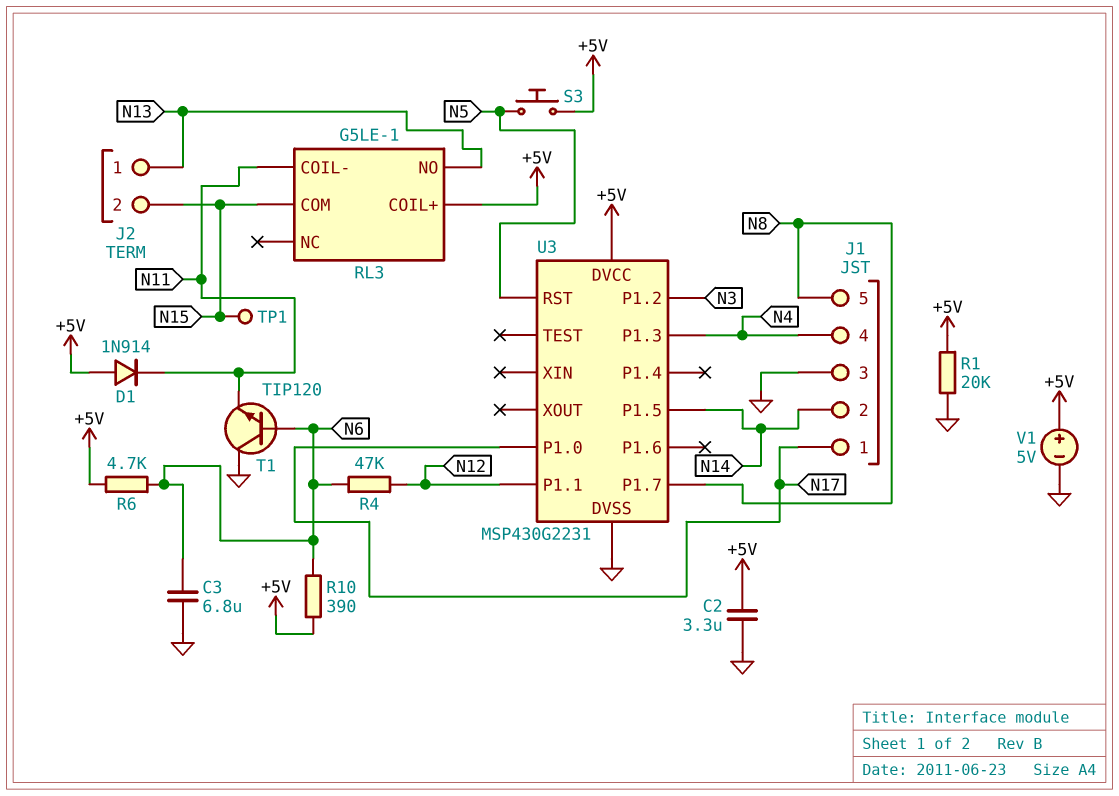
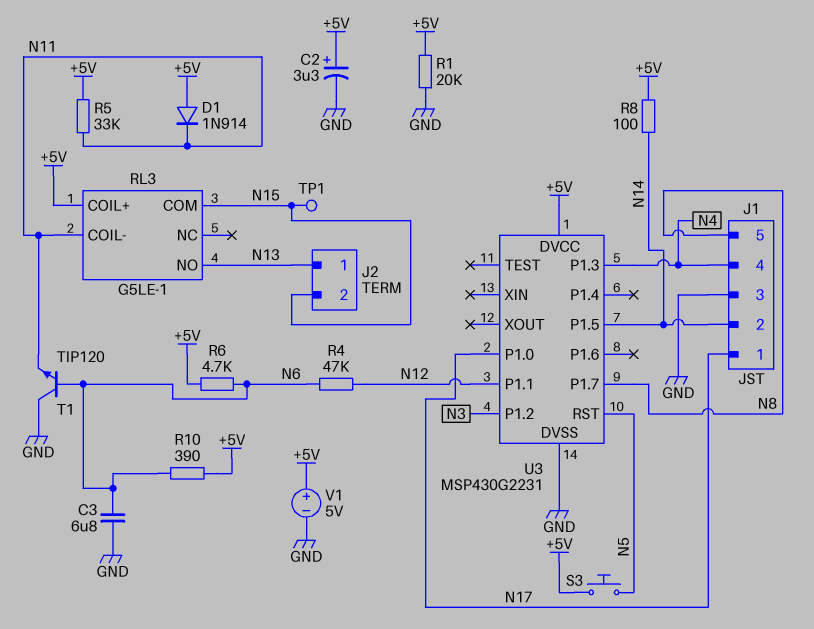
C2: 3.3uF (+5V, GND) -> 3.3uF (plus +5V, minus GND)
R5: none -> 33k (+5V, N11)
R8: none -> 100 (+5V, N14)

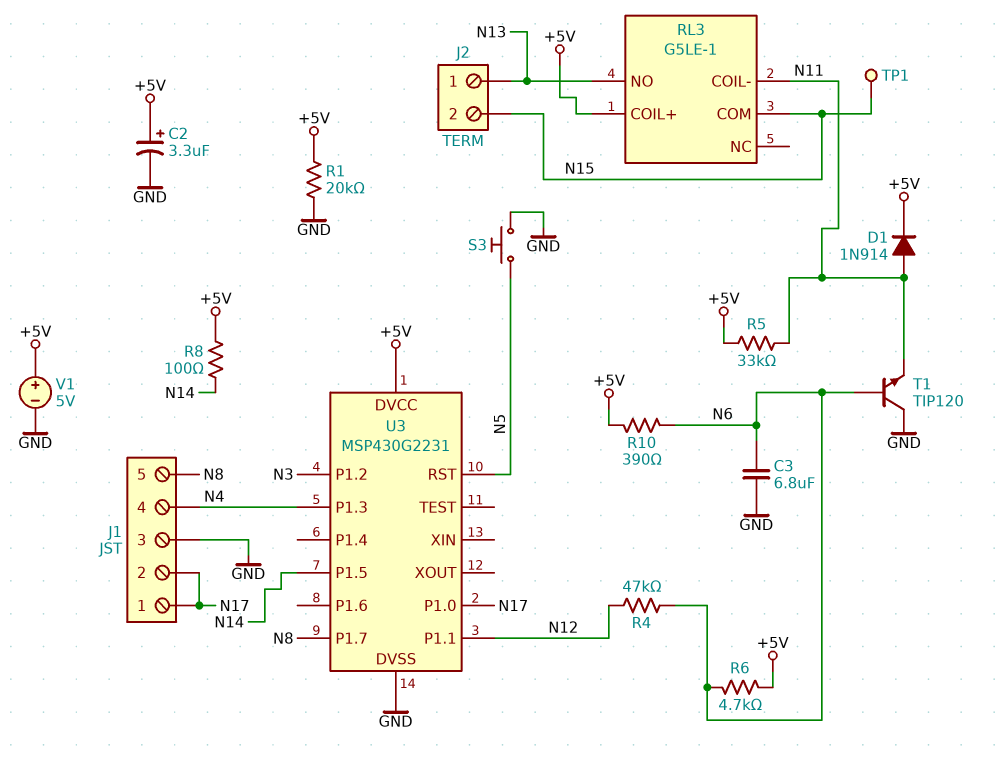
D1: diode 1N914 (A +5V, K N11) -> diode 1N914 (A N11, K +5V)
J1 pin 2: N14 -> N17
S3: button (+5V, N5) -> button (GND, N5)

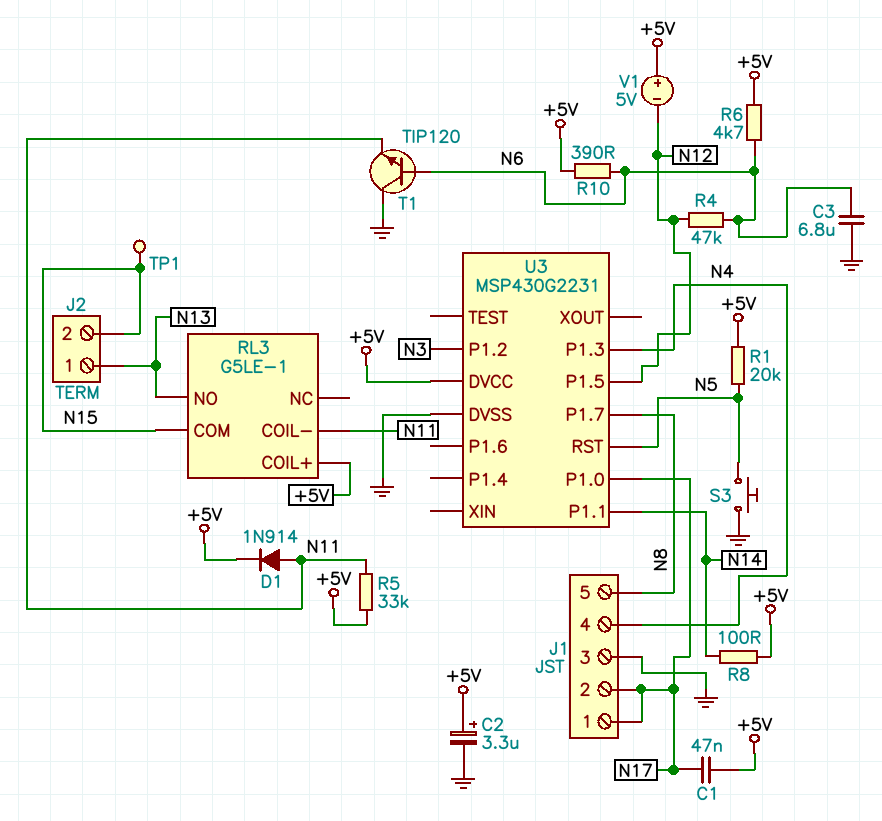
C1: none -> 47nF (+5V, N17)
R1: 20k (+5V, GND) -> 20k (+5V, N5)
U3 pin P1.1: N12 -> N14
U3 pin P1.5: N14 -> N12
V1: 5V (plus +5V, minus GND) -> 5V (plus +5V, minus N12)

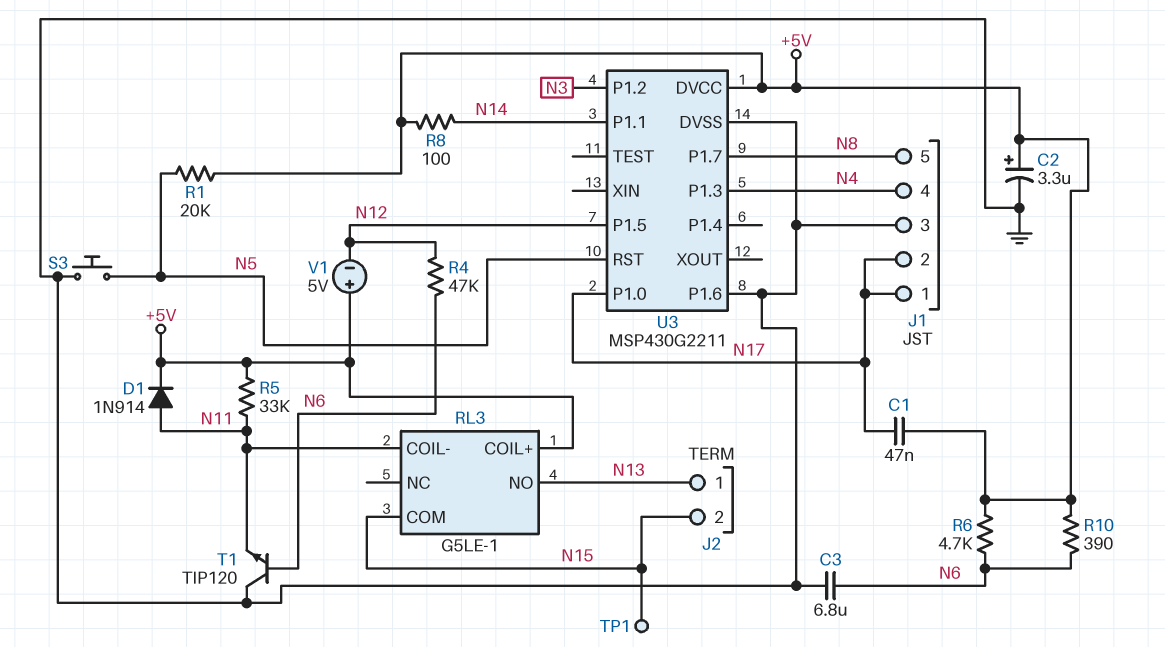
U3: MSP430G2231 -> MSP430G2211
U3 pin P1.6: none -> GND

